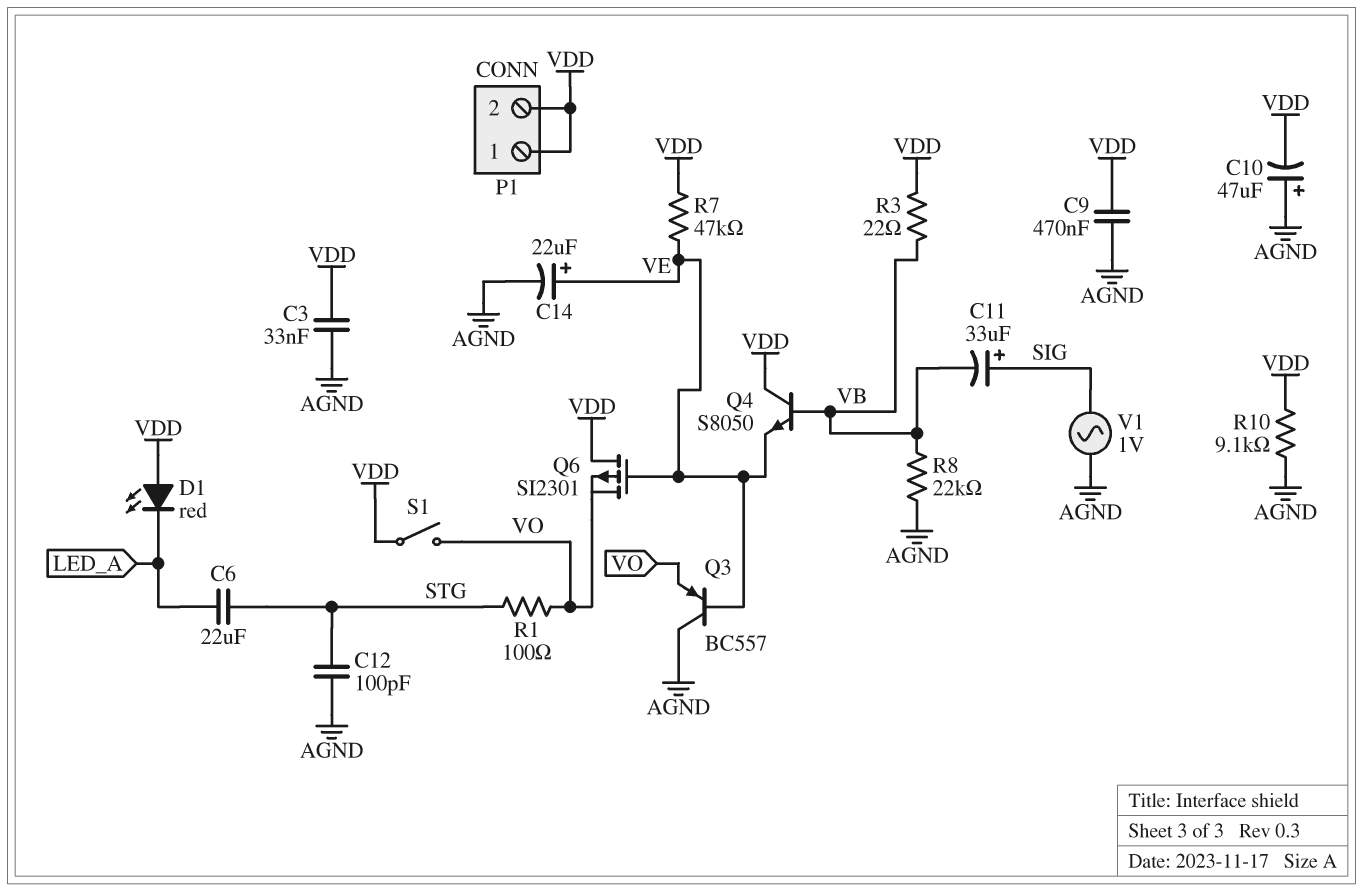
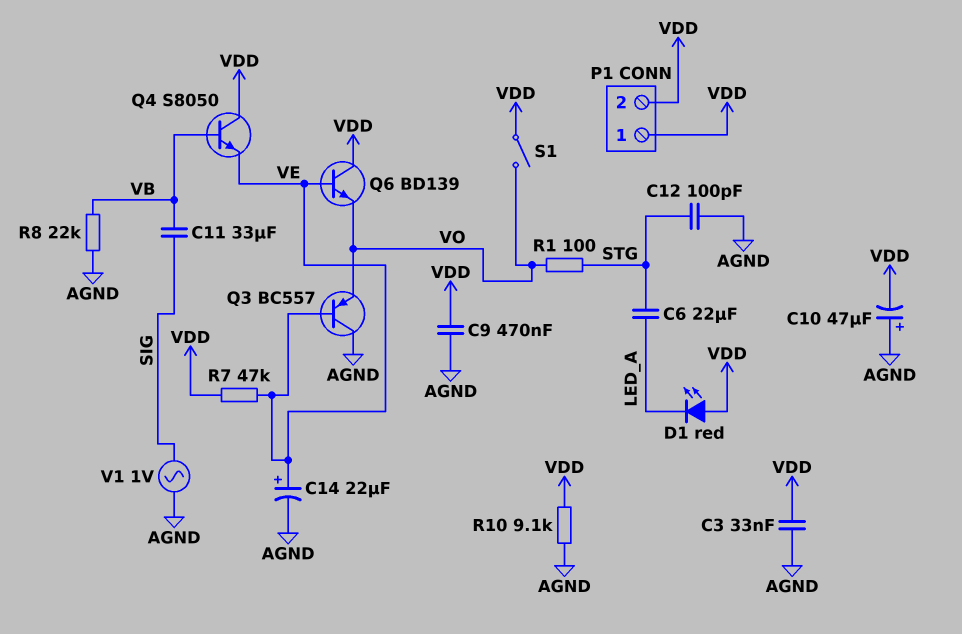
C11: 33uF (plus SIG, minus VB) -> 33uF (SIG, VB)
Q6: PMOS SI2301 (G VE, D VDD, S VO) -> NPN BD139 (B VE, C VDD, E VO)
R3: 22 (VB, VDD) -> none

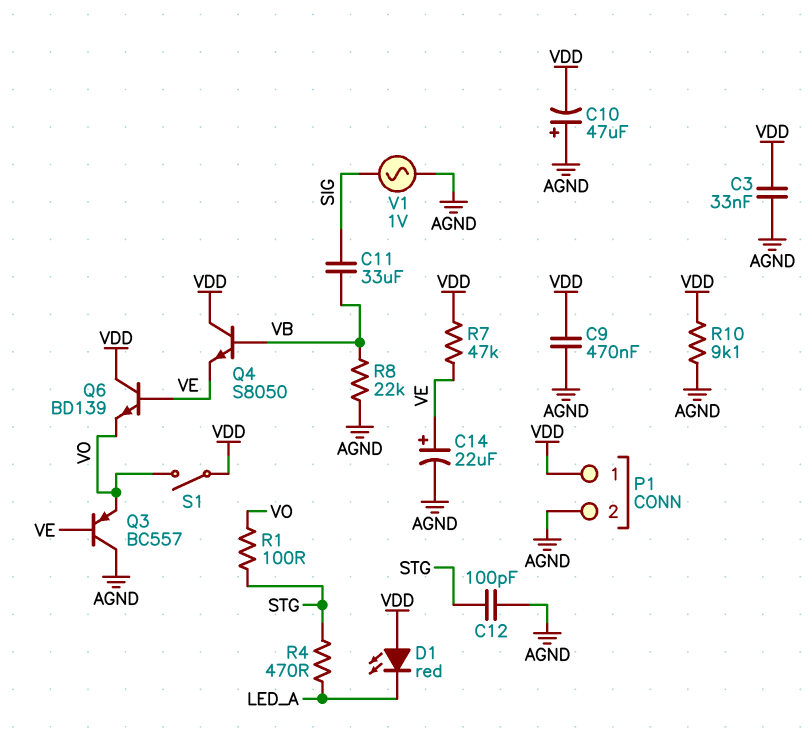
C6: 22uF (LED_A, STG) -> none
P1 pin 2: VDD -> AGND
R4: none -> 470 (LED_A, STG)

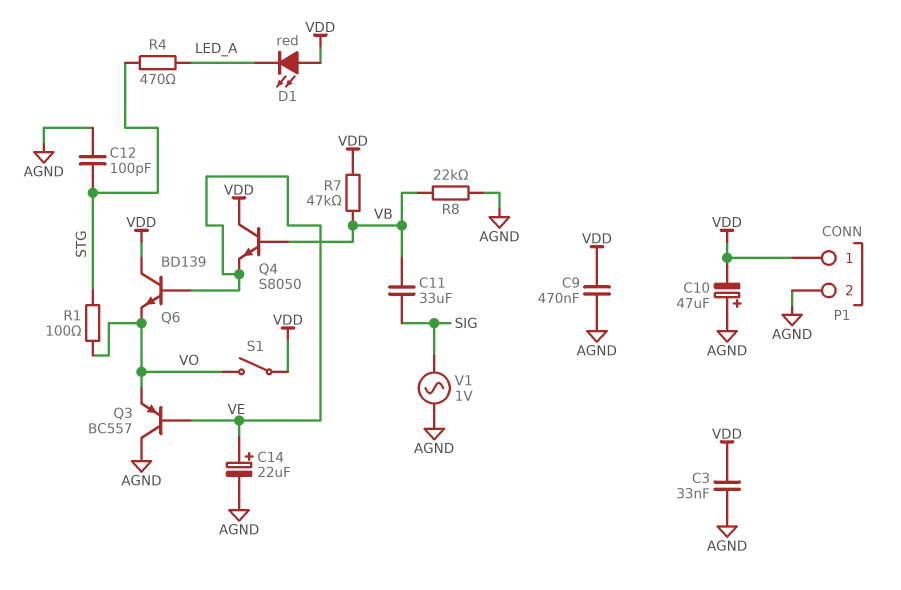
R7: 47k (VDD, VE) -> 47k (VB, VDD)
R10: 9.1k (AGND, VDD) -> none

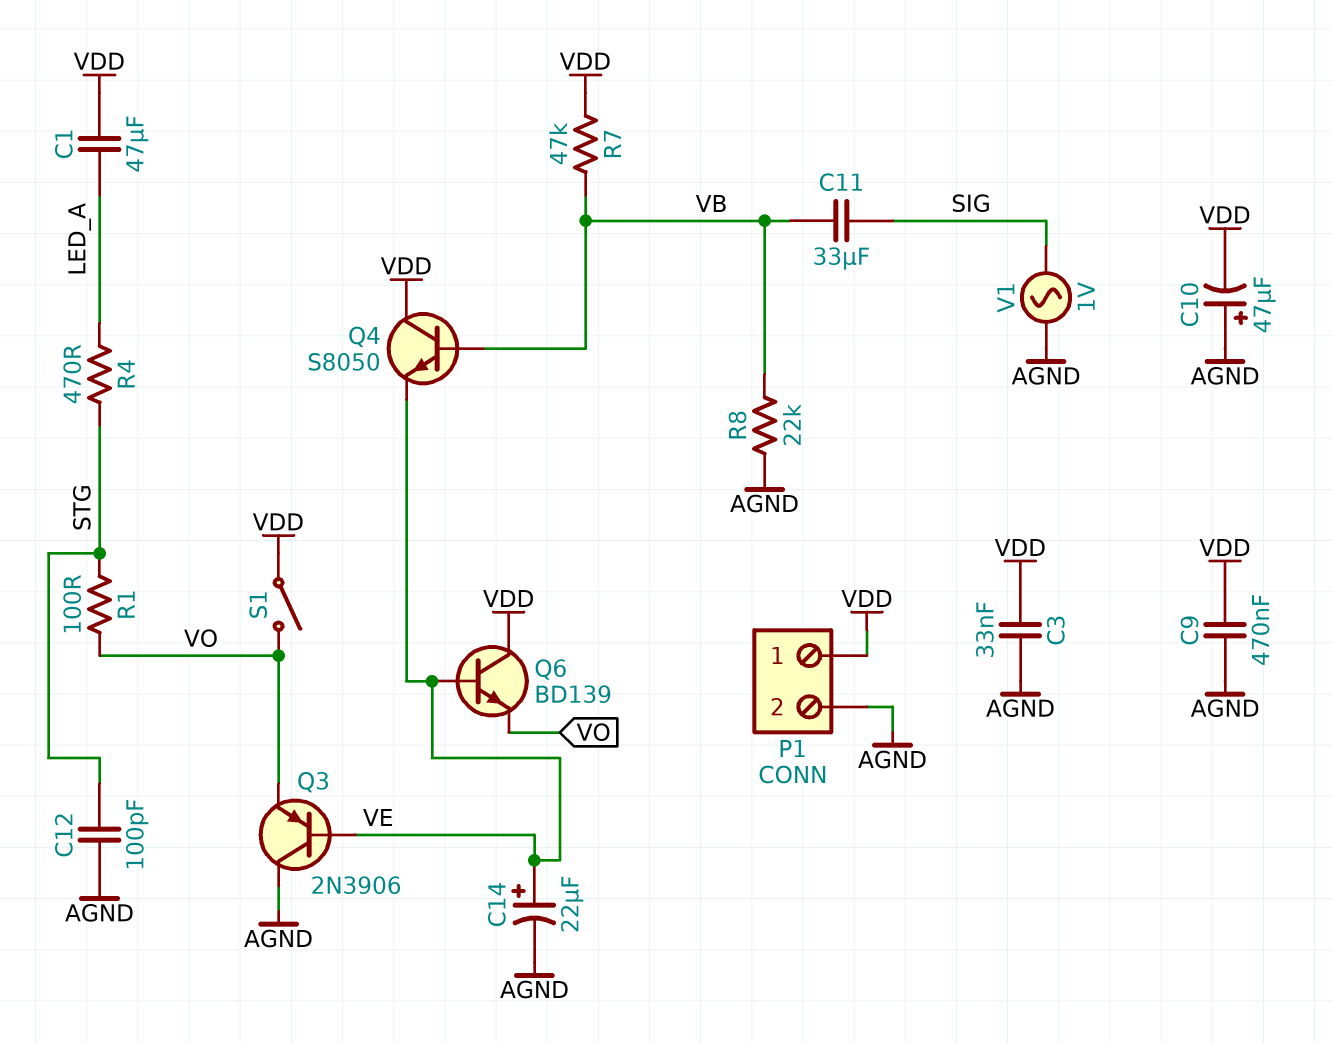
C1: none -> 47uF (LED_A, VDD)
D1: LED red (A VDD, K LED_A) -> none
Q3: PNP BC557 (B VE, C AGND, E VO) -> PNP 2N3906 (B VE, C AGND, E VO)

